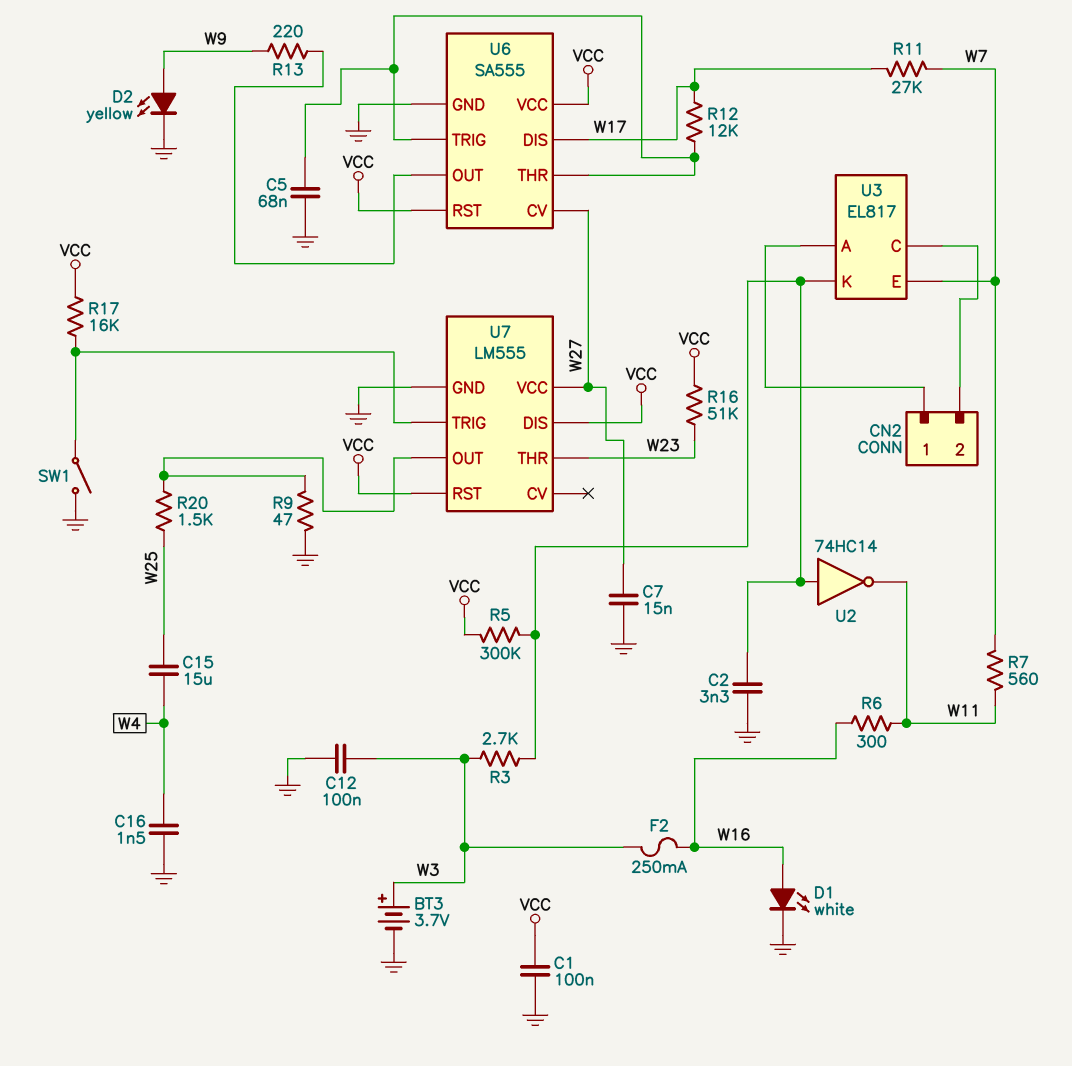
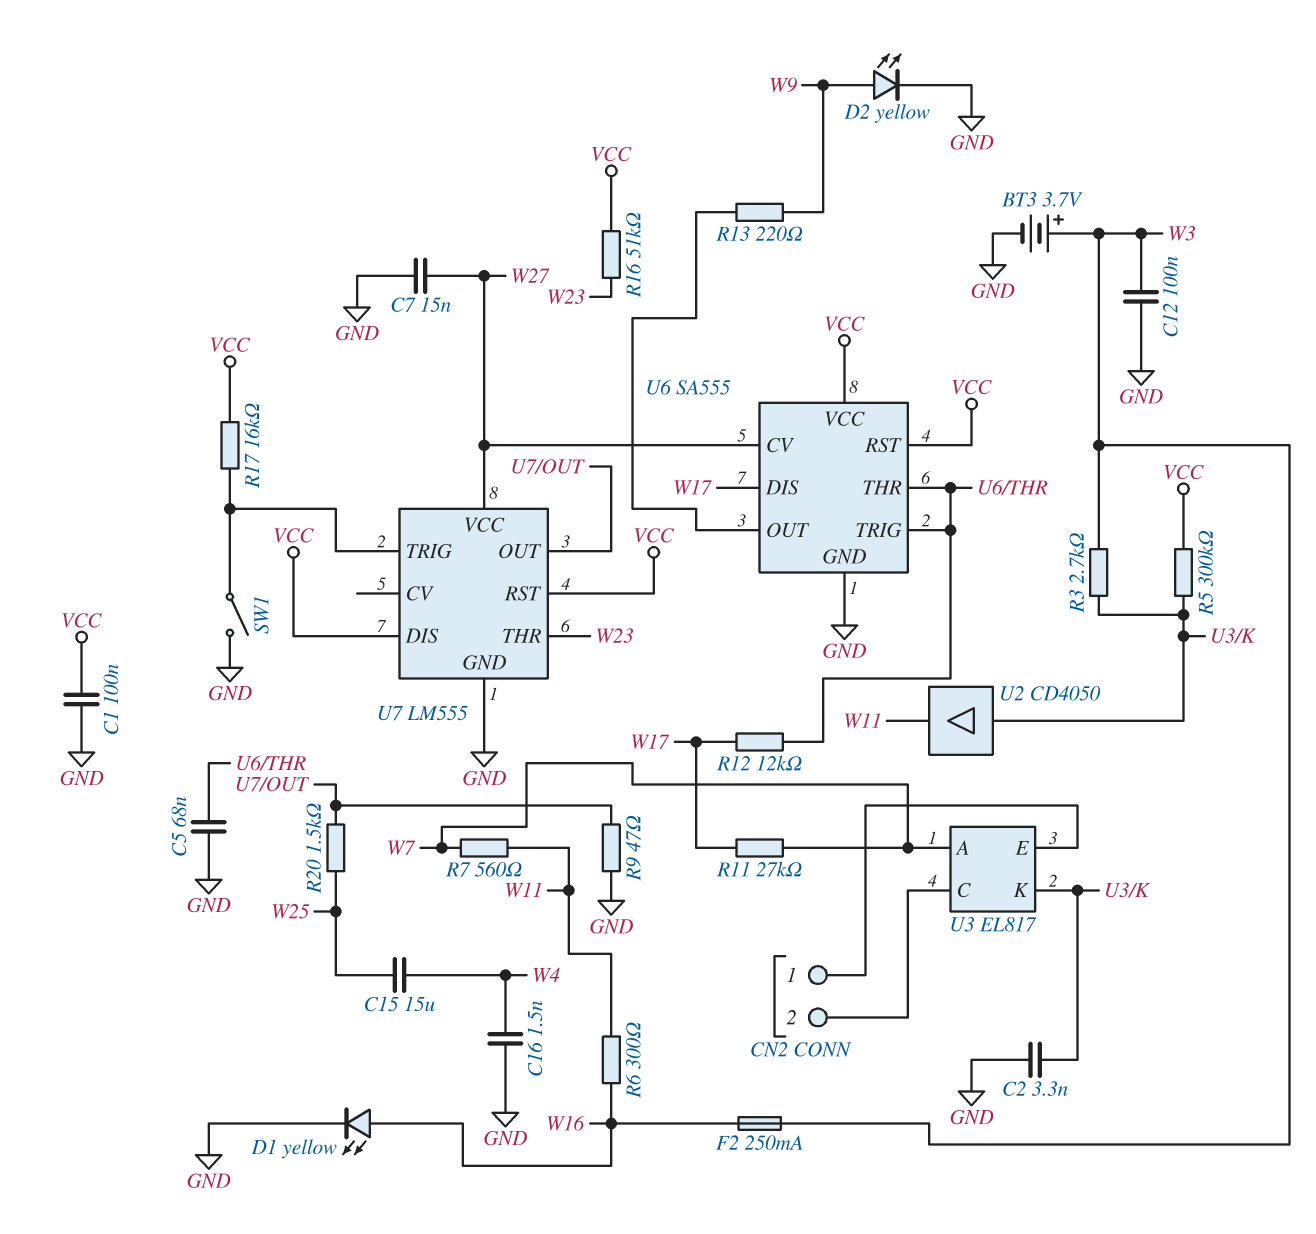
D1: LED white (A W16, K GND) -> LED yellow (A W16, K GND)
U2: NOT 74HC14 (in U3/K, out W11) -> buffer CD4050 (in U3/K, out W11)
U3 pin A: CN2/1 -> W7
U3 pin E: W7 -> CN2/1

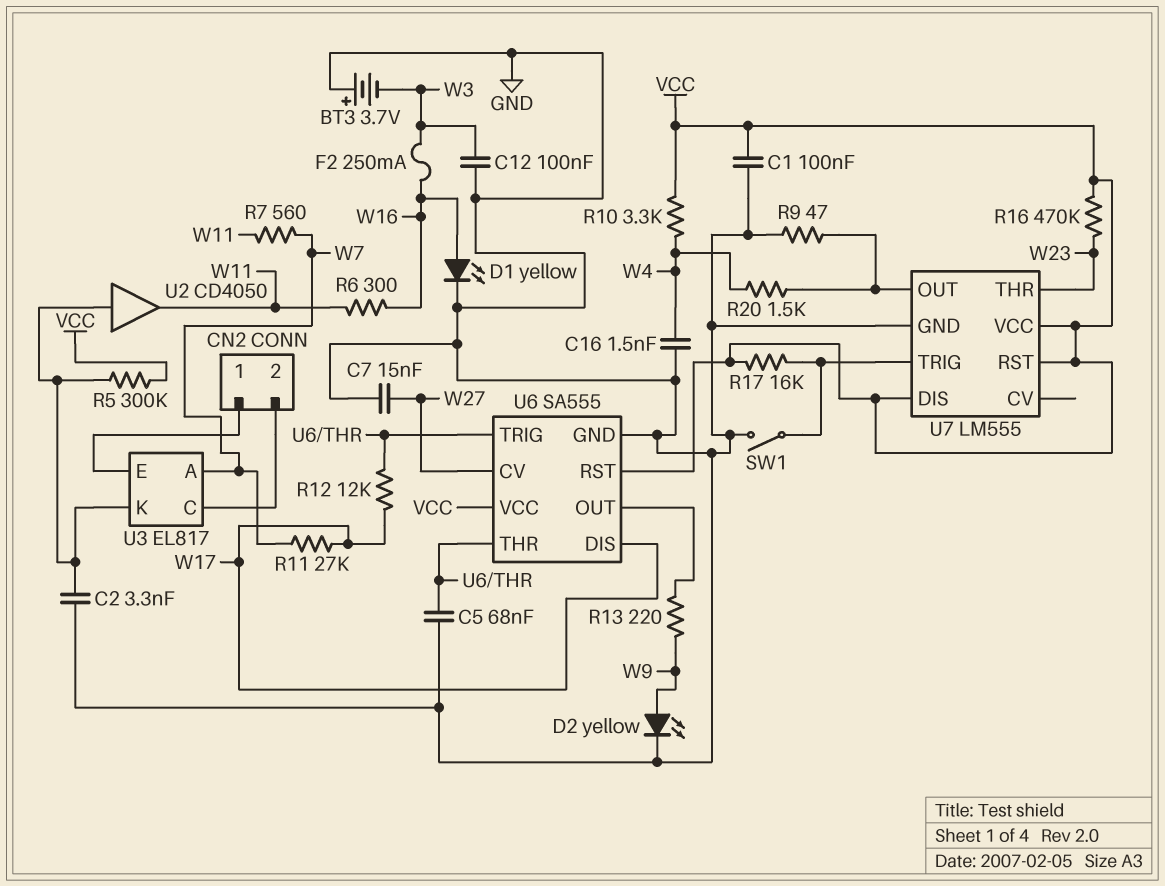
BT3: 3.7V (plus W3, minus GND) -> 3.7V (plus GND, minus W3)
C15: 15uF (W4, W25) -> none
R3: 2.7k (U3/K, W3) -> none
R10: none -> 3.3k (VCC, W4)
R16: 51k (VCC, W23) -> 470k (VCC, W23)
R20: 1.5k (U7/OUT, W25) -> 1.5k (U7/OUT, W4)
U7 pin VCC: W27 -> VCC

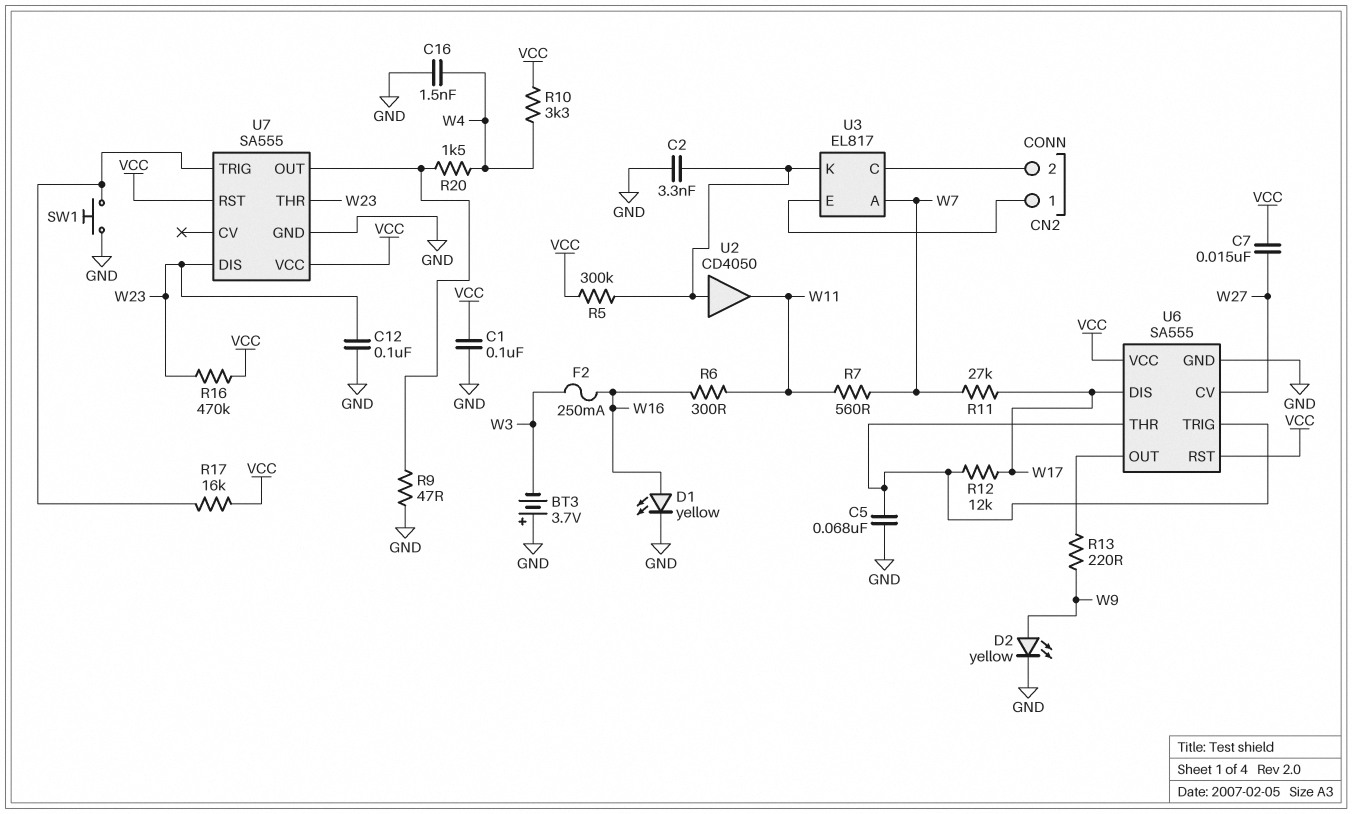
C7: 15nF (GND, W27) -> 15nF (VCC, W27)
C12: 100nF (GND, W3) -> 100nF (GND, W23)
SW1: switch (GND, U7/TRIG) -> button (GND, U7/TRIG)
U7: LM555 -> SA555
U7 pin DIS: VCC -> W23

